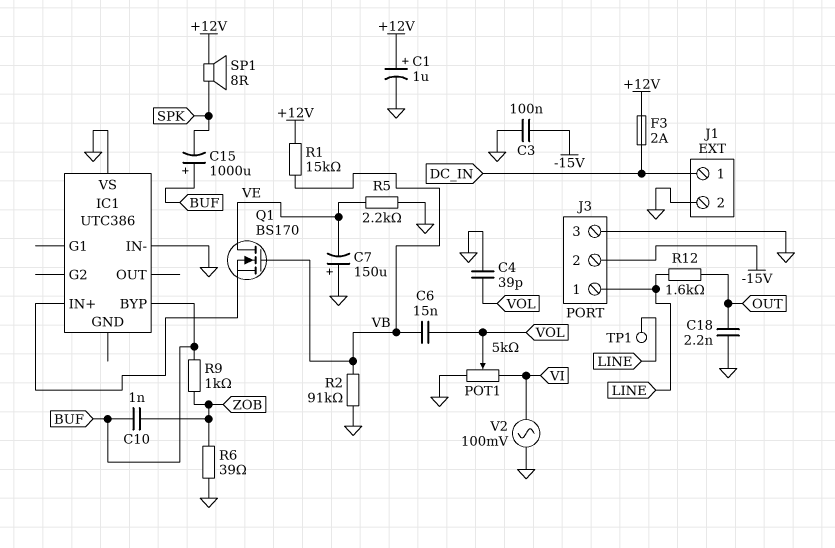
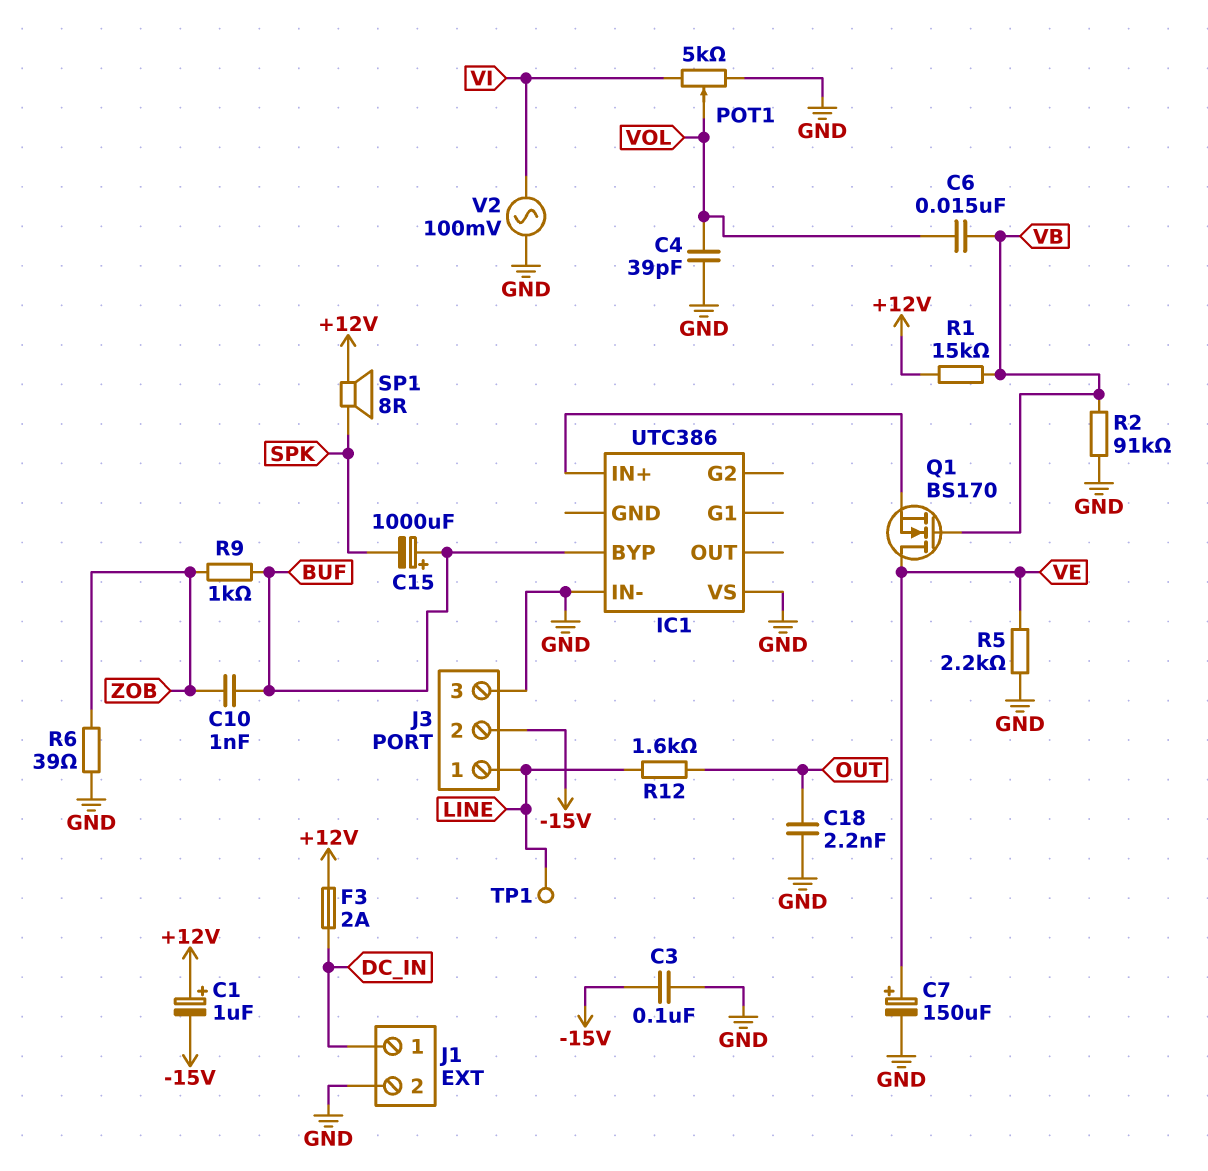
C1: 1uF (plus +12V, minus GND) -> 1uF (plus +12V, minus -15V)
C7: 150uF (plus GND, minus VE) -> 150uF (plus VE, minus GND)

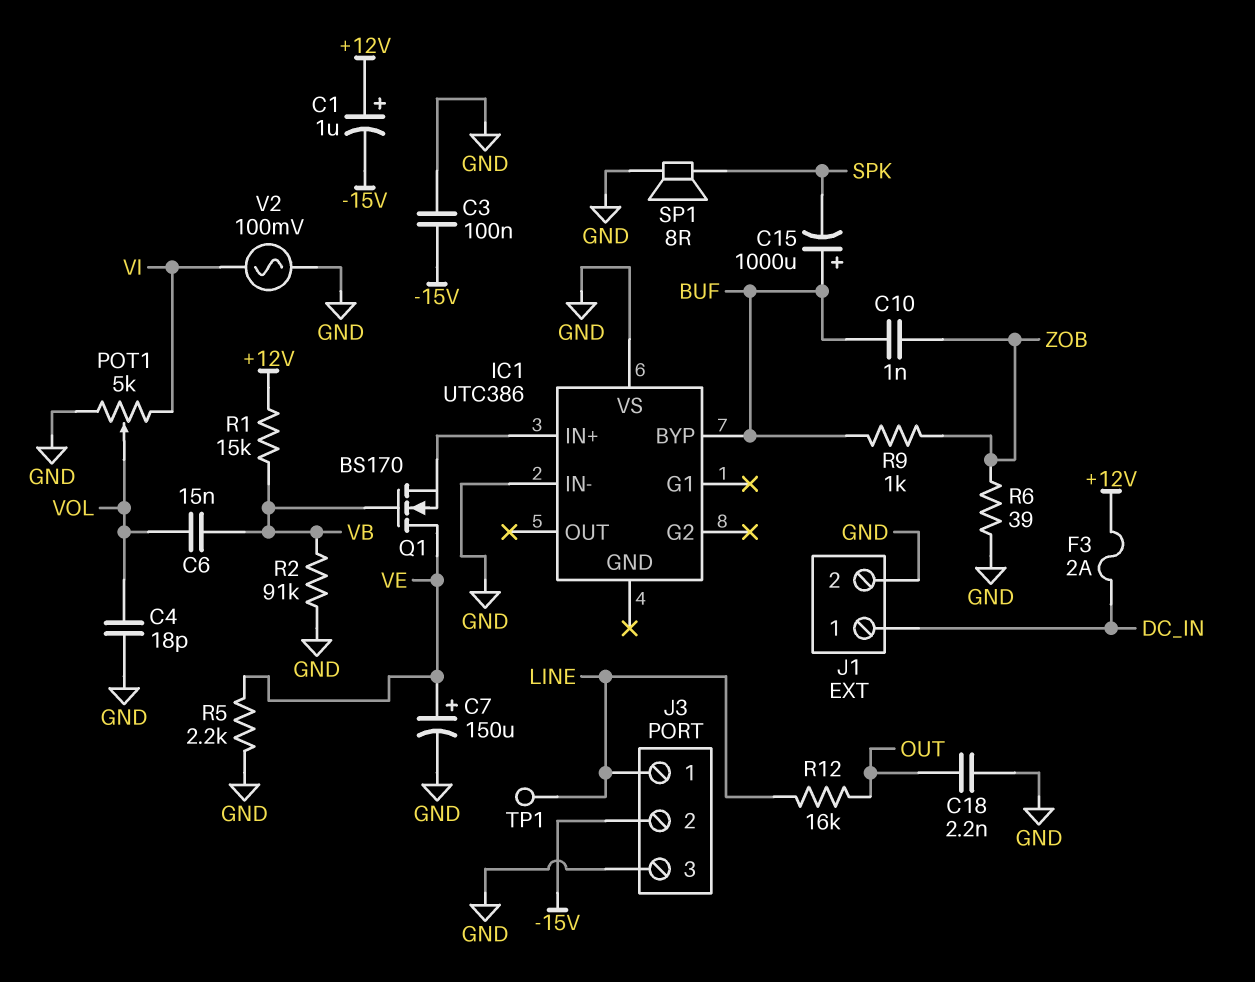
C4: 39pF (GND, VOL) -> 18pF (GND, VOL)
R12: 1.6k (LINE, OUT) -> 16k (LINE, OUT)
SP1: speaker 8R (+12V, SPK) -> speaker 8R (GND, SPK)

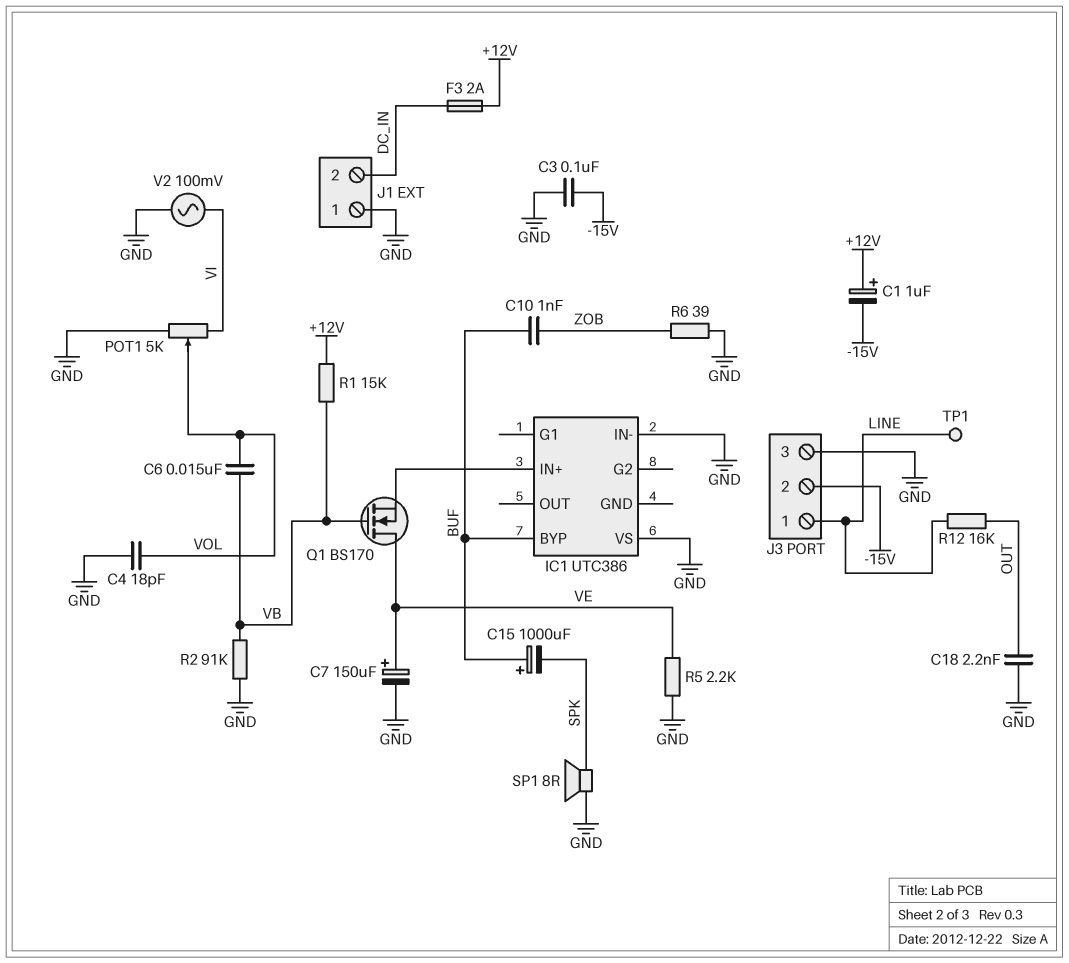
J1 pin 1: DC_IN -> GND
J1 pin 2: GND -> DC_IN
R9: 1k (BUF, ZOB) -> none

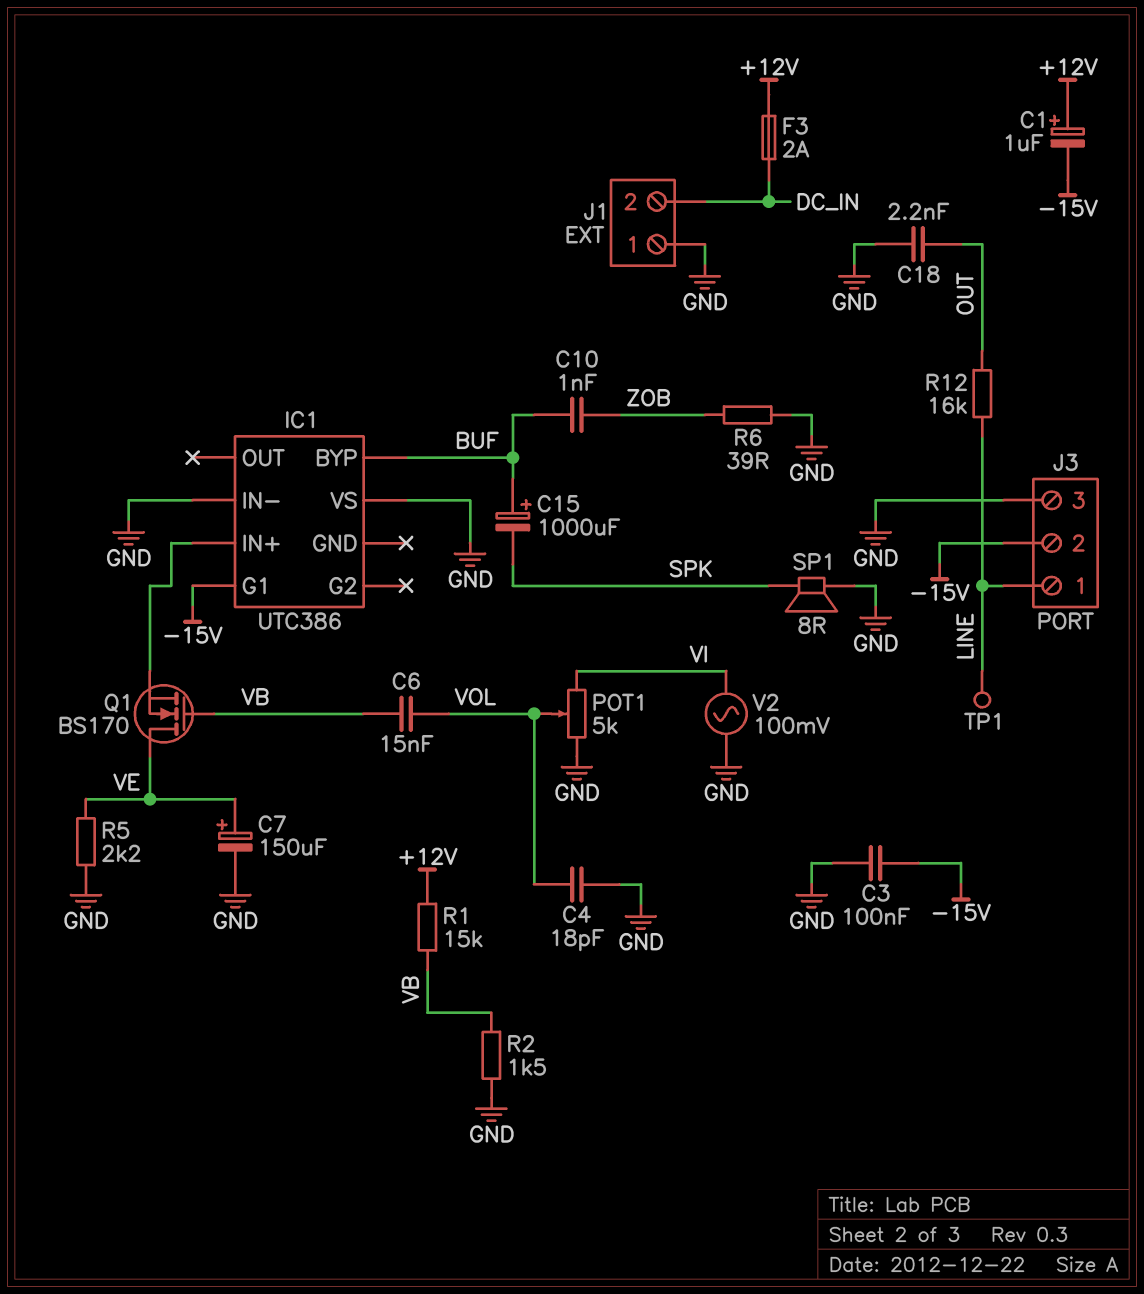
IC1 pin G1: none -> -15V
R2: 91k (GND, VB) -> 1.5k (GND, VB)

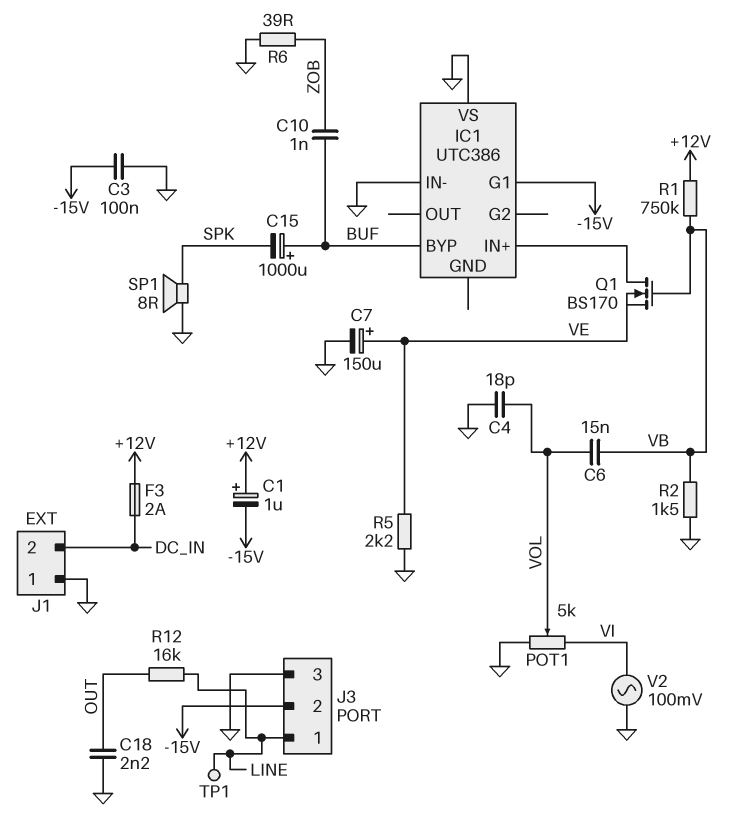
Q1: NMOS BS170 (G VB, D VE, S IC1/IN+) -> NMOS BS170 (G VB, D IC1/IN+, S VE)
R1: 15k (+12V, VB) -> 750k (+12V, VB)

